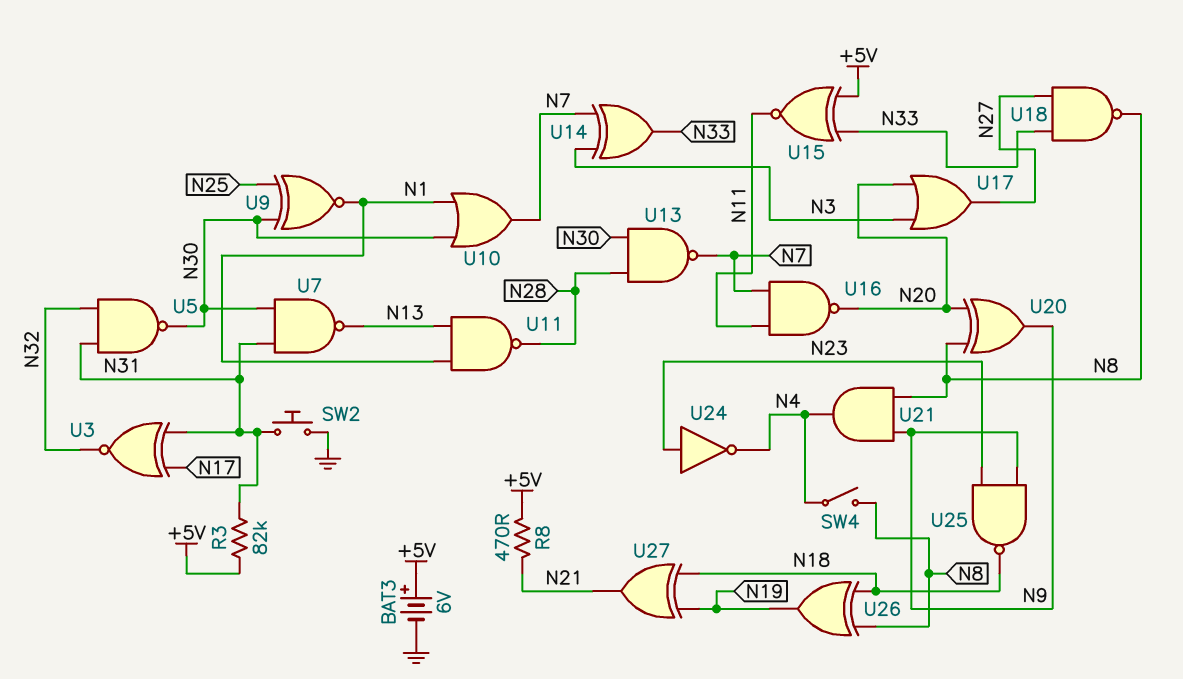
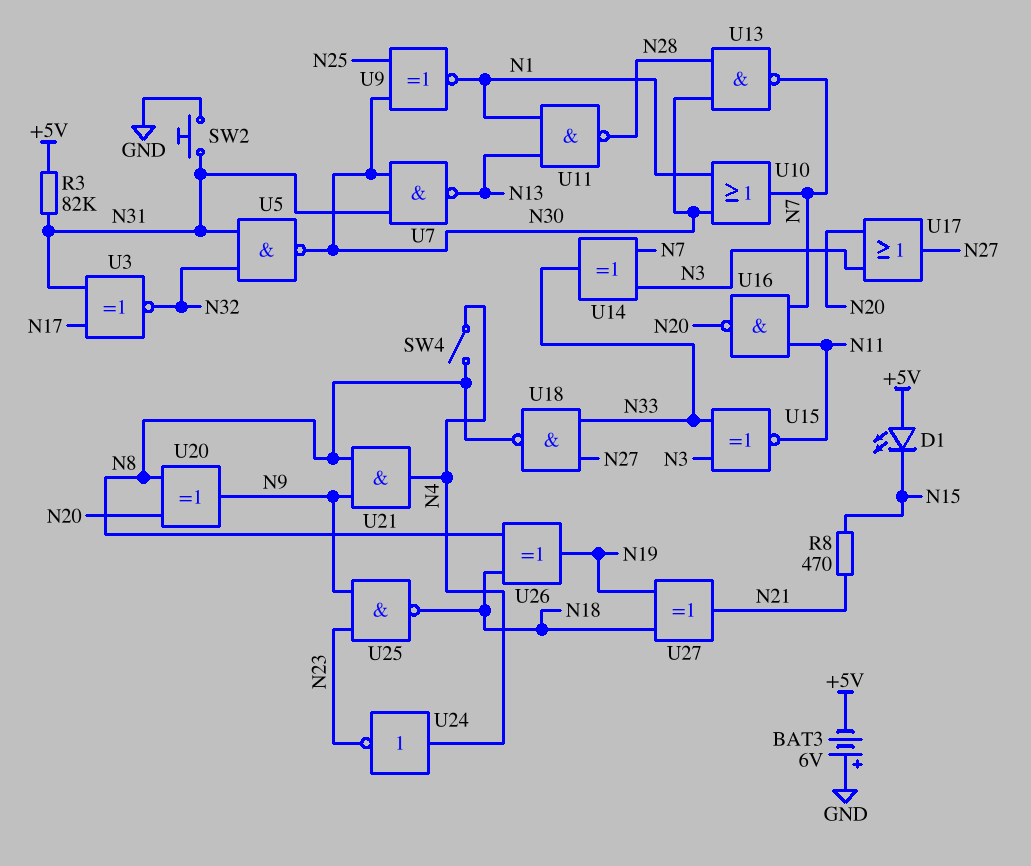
BAT3: 6V (plus +5V, minus GND) -> 6V (plus GND, minus +5V)
D1: none -> LED (A +5V, K N15)
R8: 470 (+5V, N21) -> 470 (N15, N21)
U15: XNOR (in +5V, in N33, out N11) -> XNOR (in N3, in N33, out N11)
U24: NOT (in N23, out N4) -> NOT (in N4, out N23)

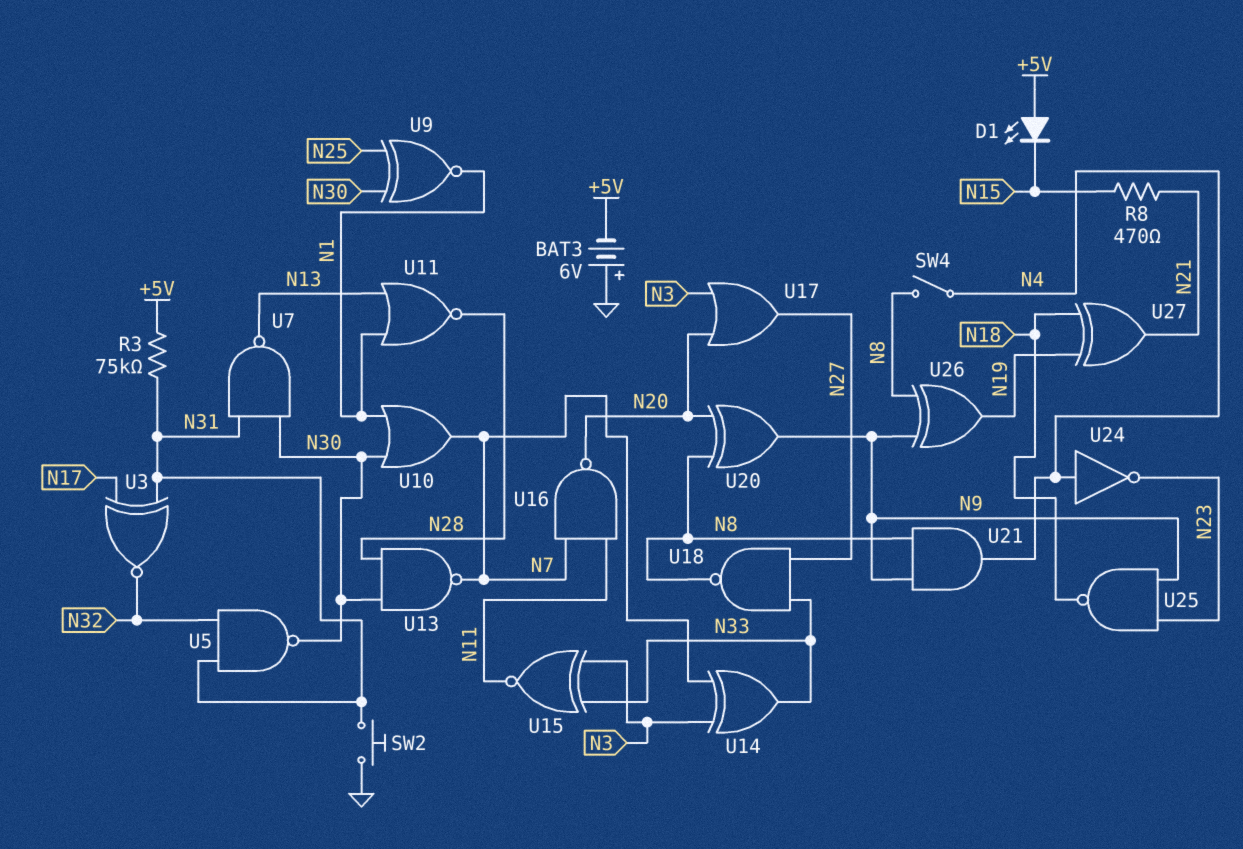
R3: 82k (+5V, N31) -> 75k (+5V, N31)
U11: NAND (in N1, in N13, out N28) -> NOR (in N1, in N13, out N28)
U26: XOR (in N8, in N18, out N19) -> XOR (in N8, in N9, out N19)

